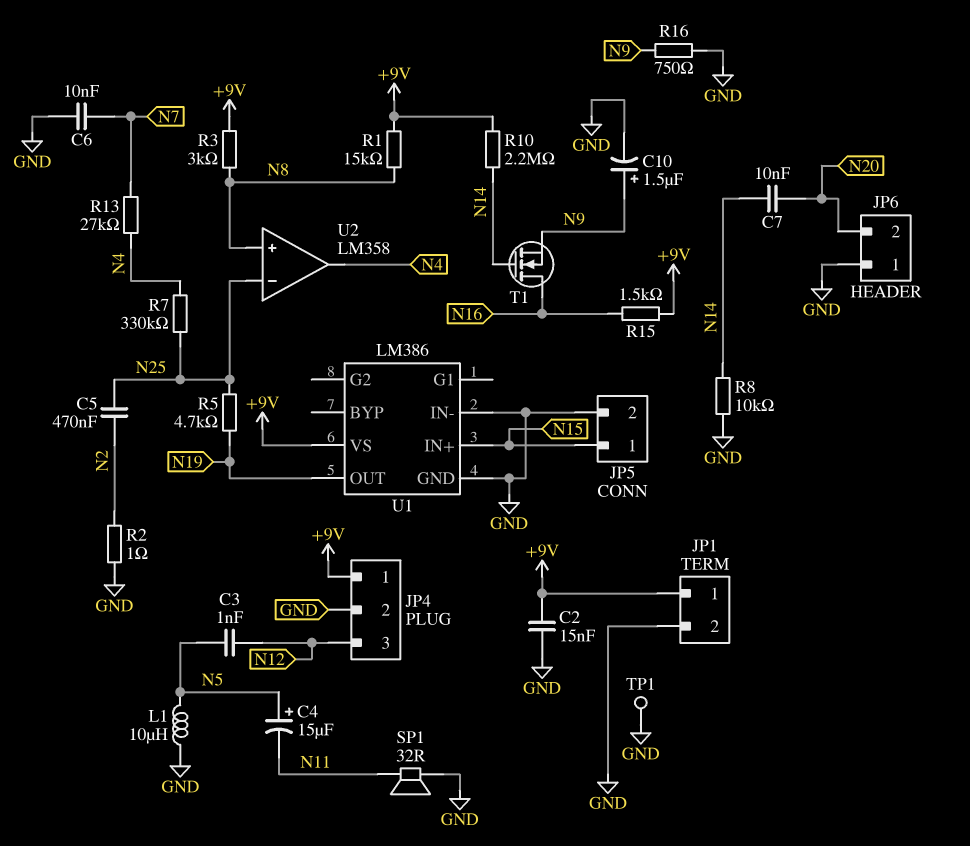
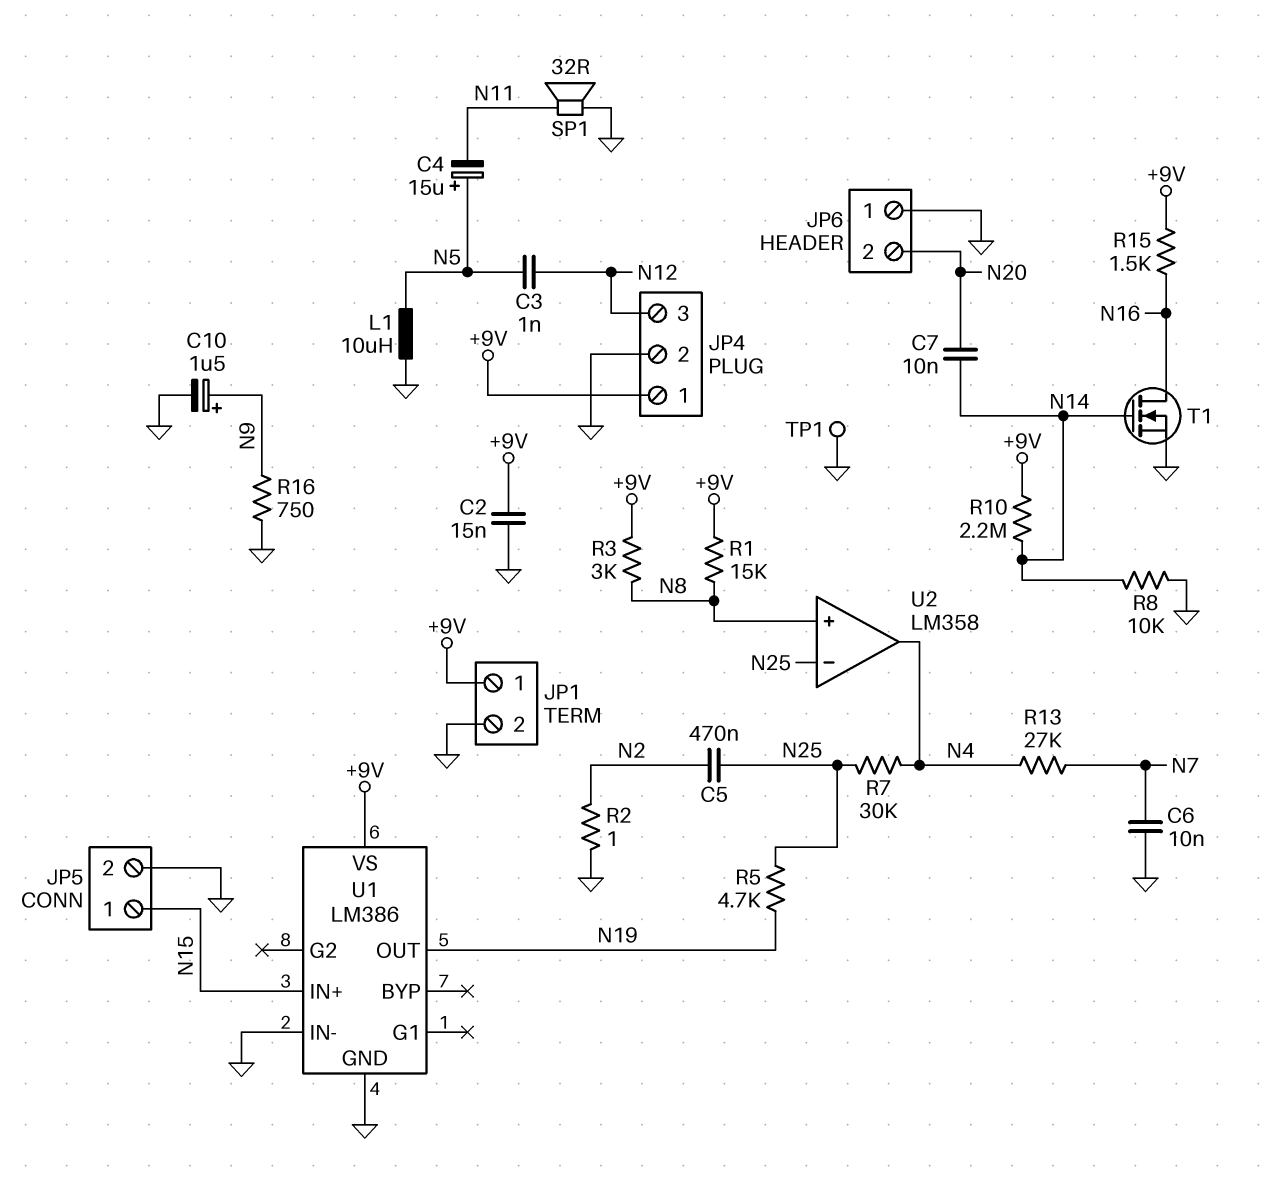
R7: 330k (N4, N25) -> 30k (N4, N25)
T1: NMOS (G N14, D N16, S N9) -> NMOS (G N14, D N16, S GND)

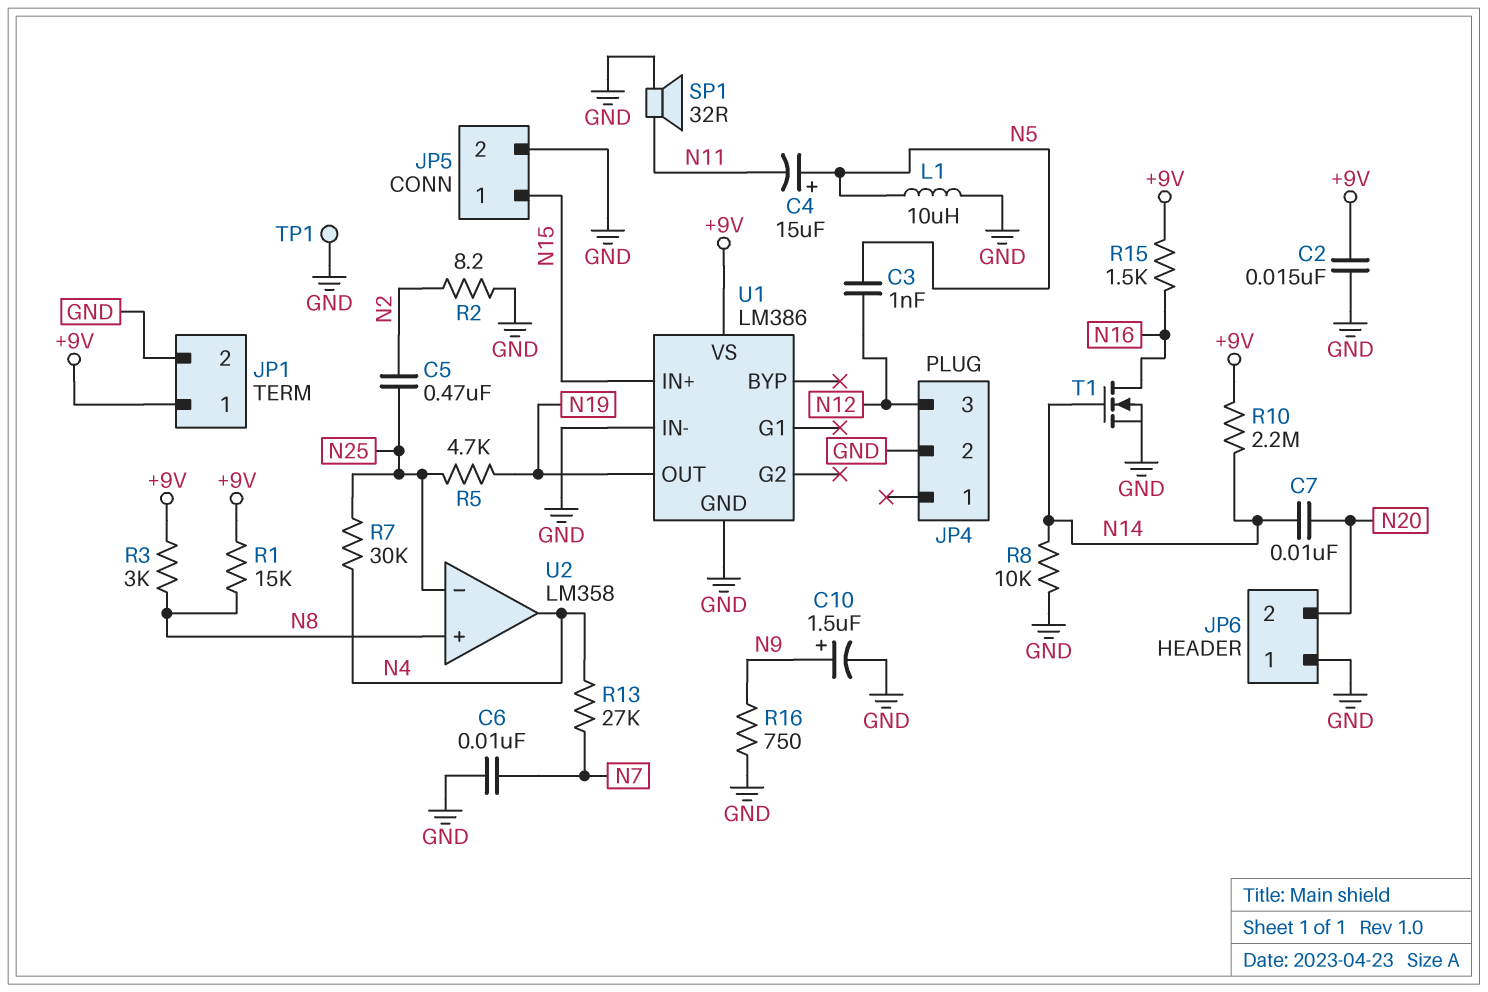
JP4 pin 1: +9V -> none
R2: 1 (GND, N2) -> 8.2 (GND, N2)

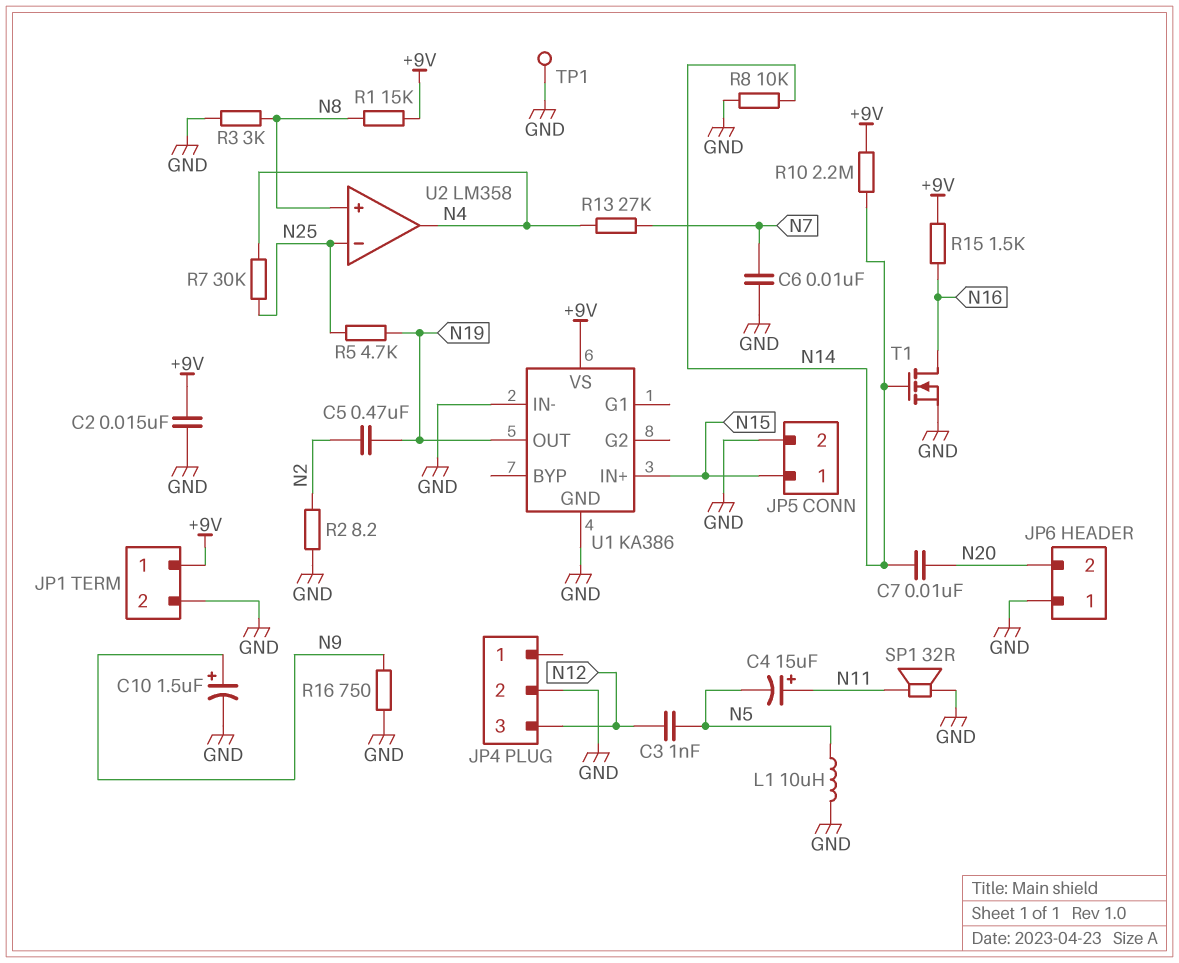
C4: 15uF (plus N5, minus N11) -> 15uF (plus N11, minus N5)
C5: 470nF (N2, N25) -> 470nF (N2, N19)
R3: 3k (+9V, N8) -> 3k (GND, N8)
U1: LM386 -> KA386

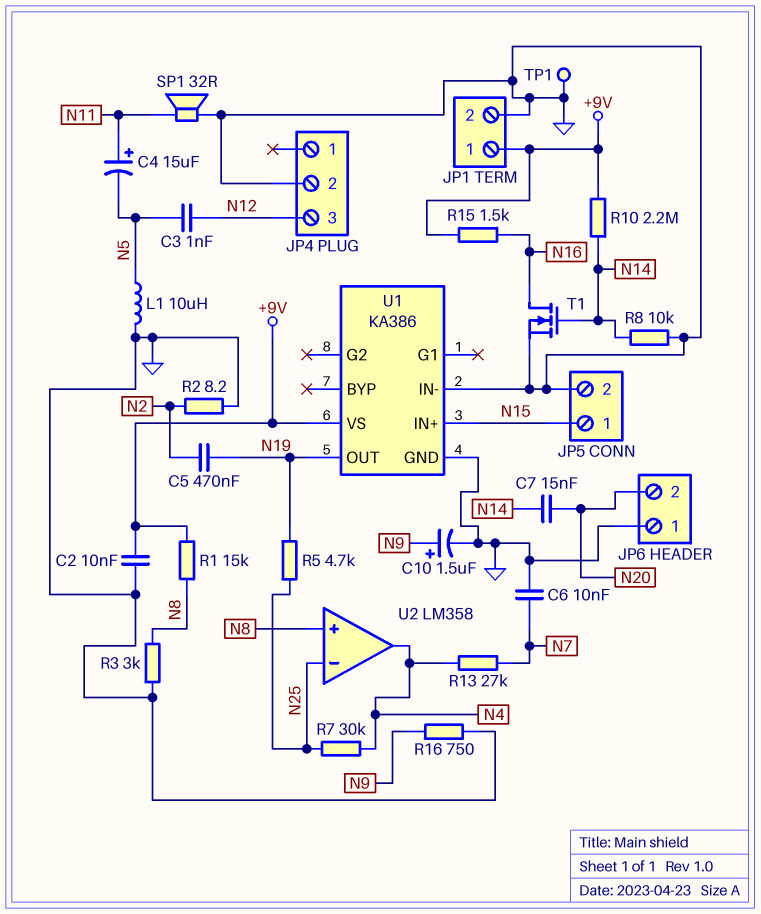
C2: 15nF (+9V, GND) -> 10nF (+9V, GND)
C7: 10nF (N14, N20) -> 15nF (N14, N20)

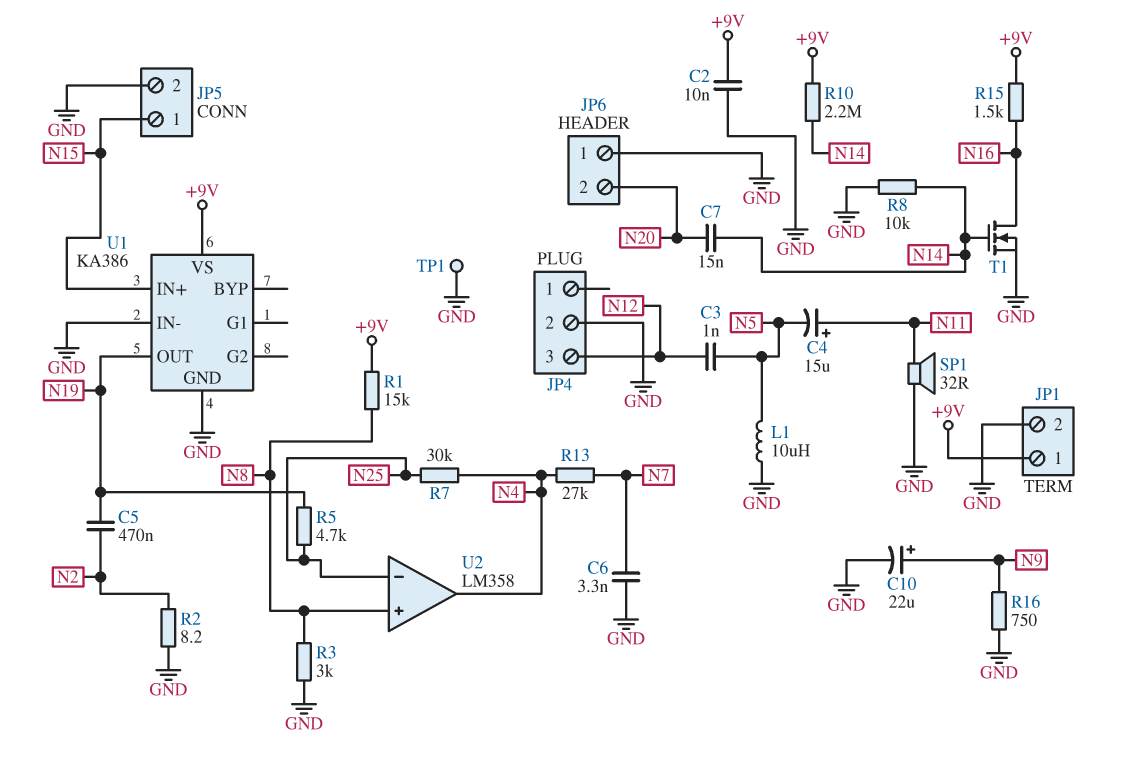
C6: 10nF (GND, N7) -> 3.3nF (GND, N7)
C10: 1.5uF (plus N9, minus GND) -> 22uF (plus N9, minus GND)

